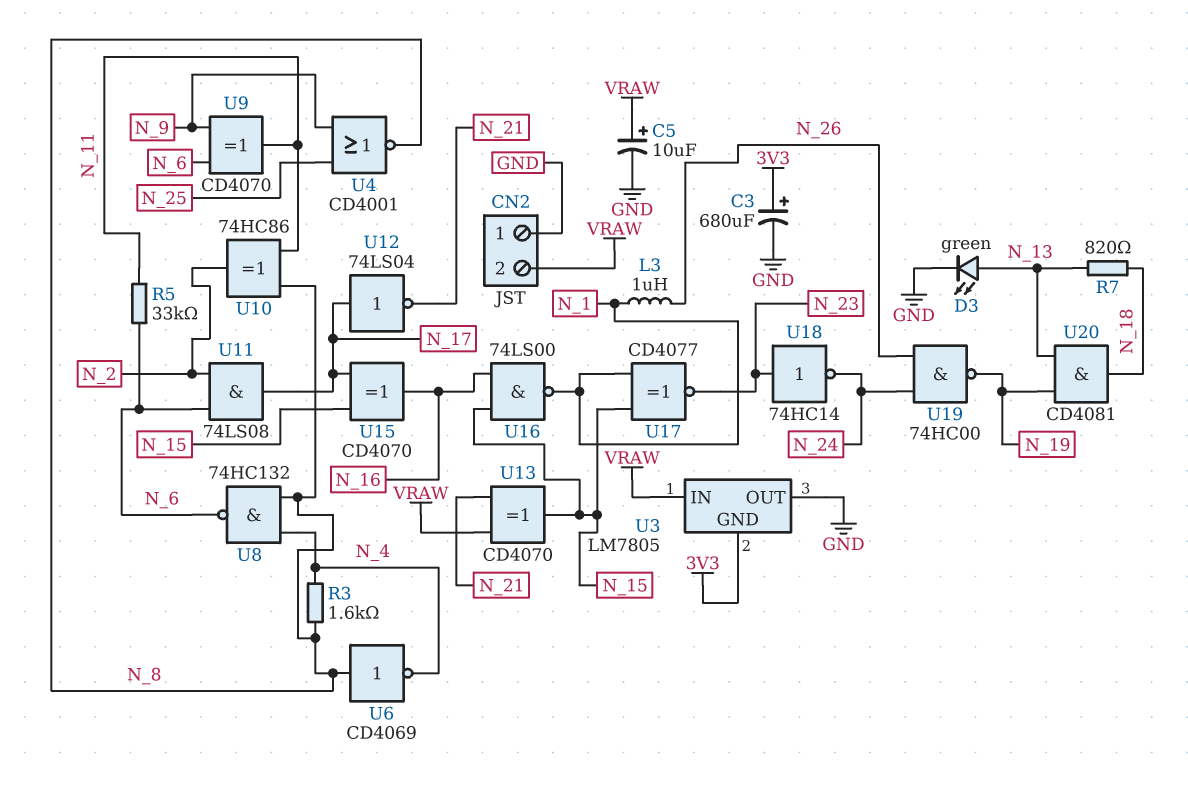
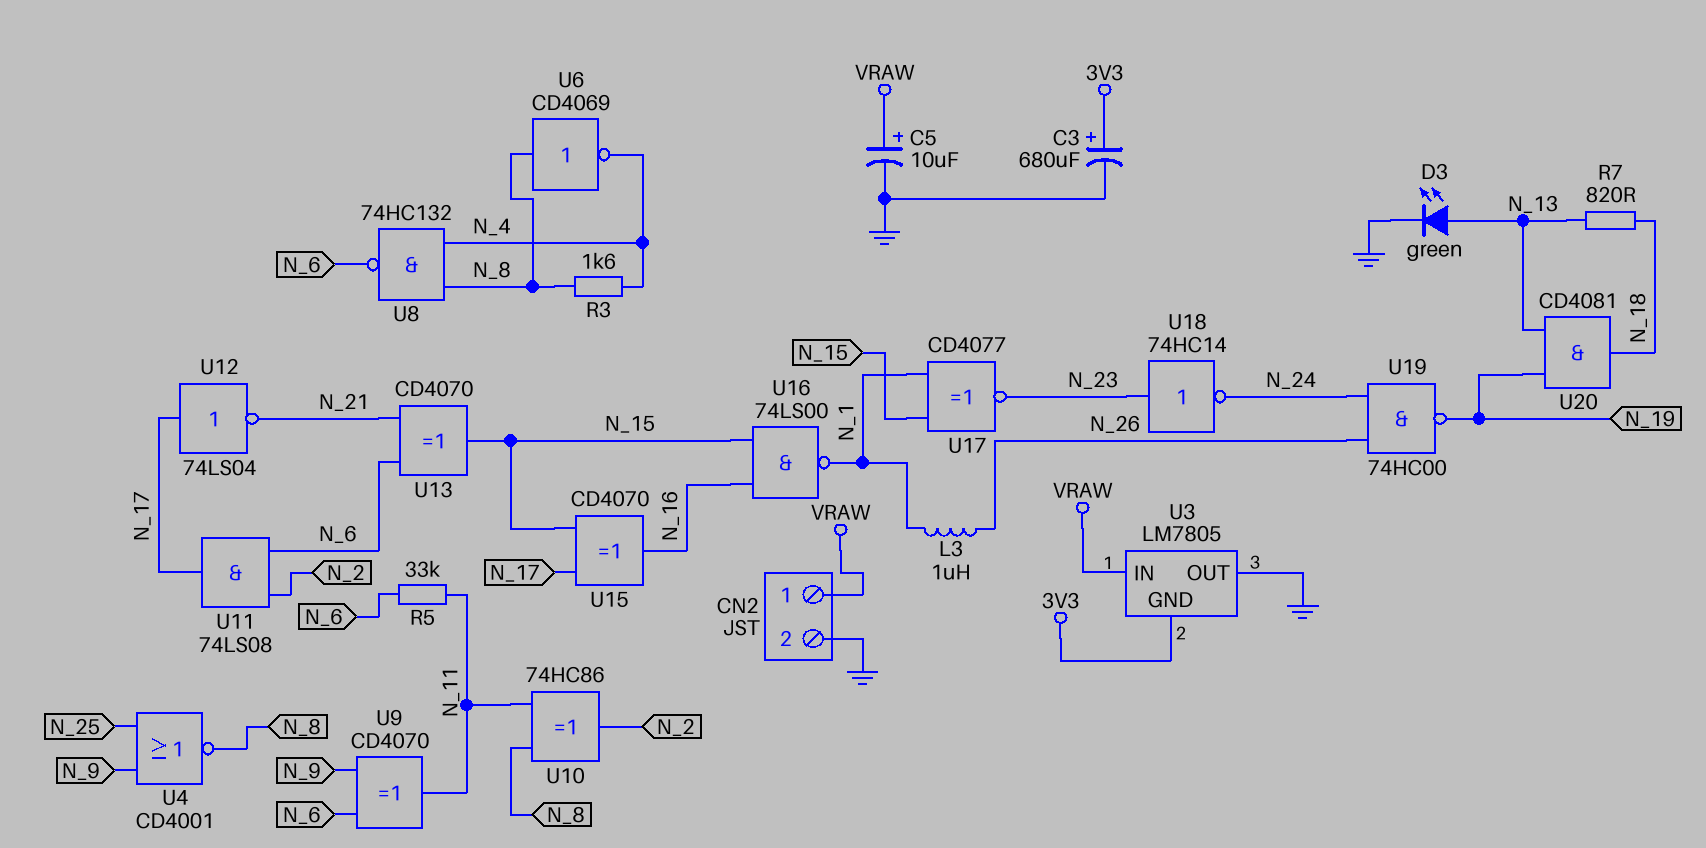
CN2 pin 1: GND -> VRAW
CN2 pin 2: VRAW -> GND
U13: XOR CD4070 (in N_21, in VRAW, out N_15) -> XOR CD4070 (in N_6, in N_21, out N_15)

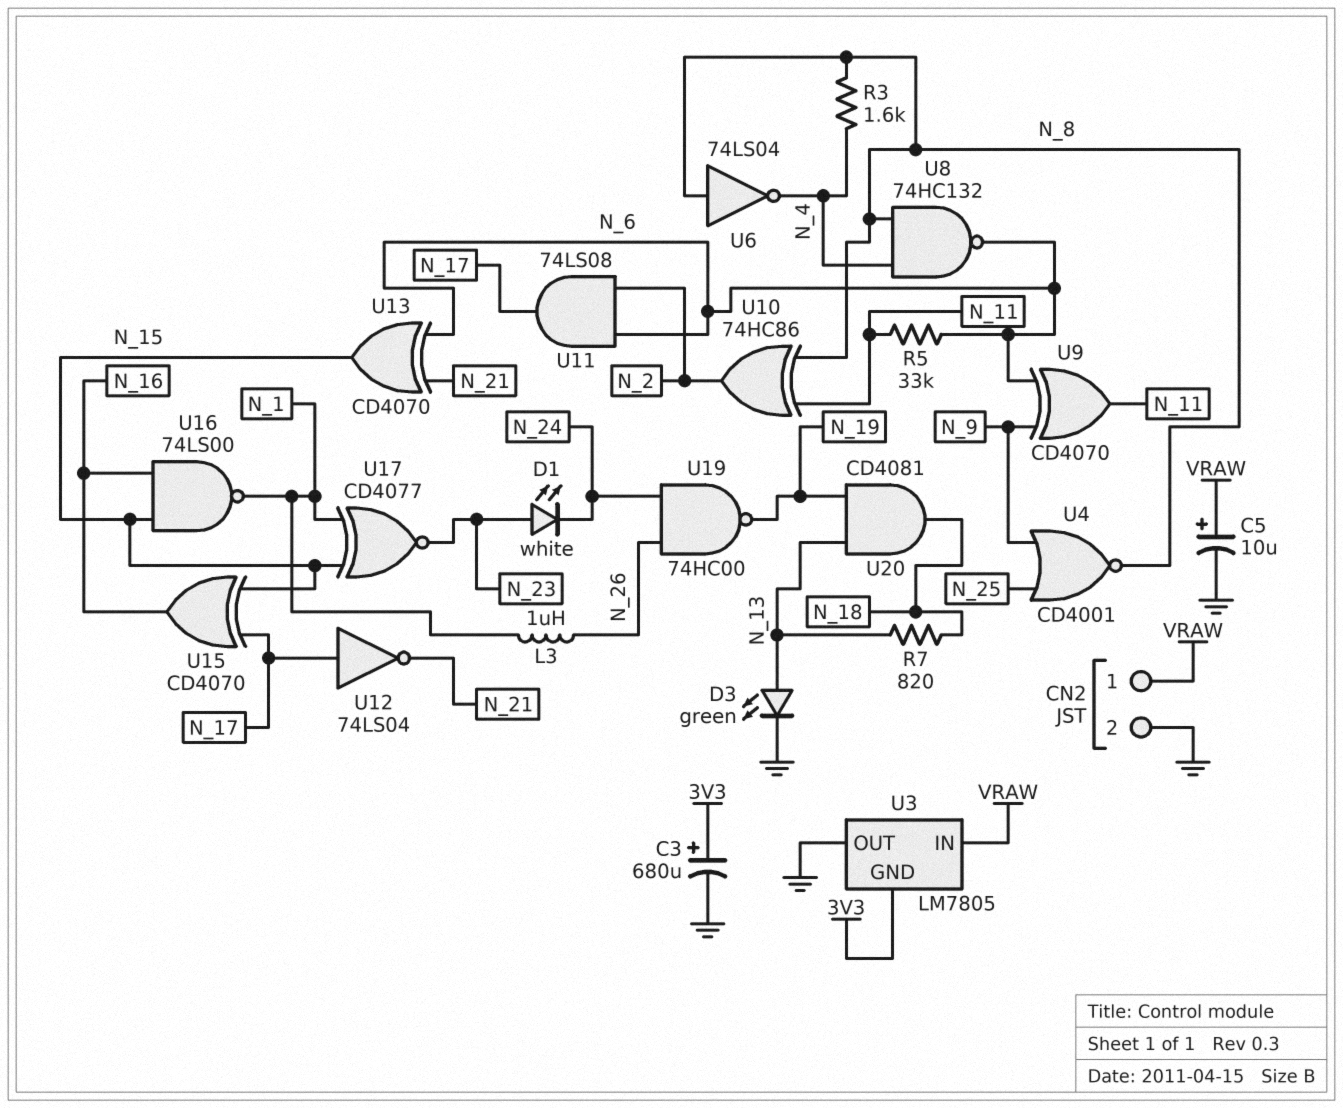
D1: none -> LED white (A N_23, K N_24)
U6: NOT CD4069 (in N_8, out N_4) -> NOT 74LS04 (in N_8, out N_4)
U18: NOT 74HC14 (in N_23, out N_24) -> none

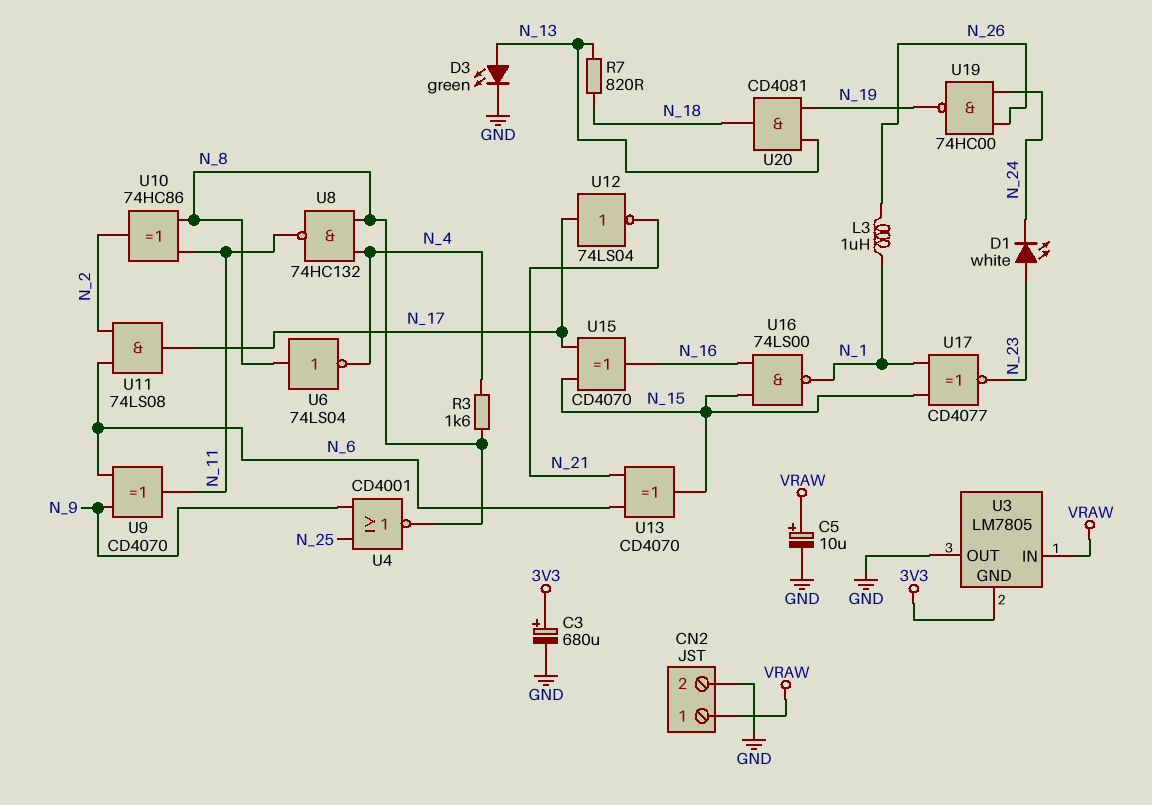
R5: 33k (N_6, N_11) -> none
U8: NAND 74HC132 (in N_4, in N_8, out N_6) -> NAND 74HC132 (in N_4, in N_8, out N_11)

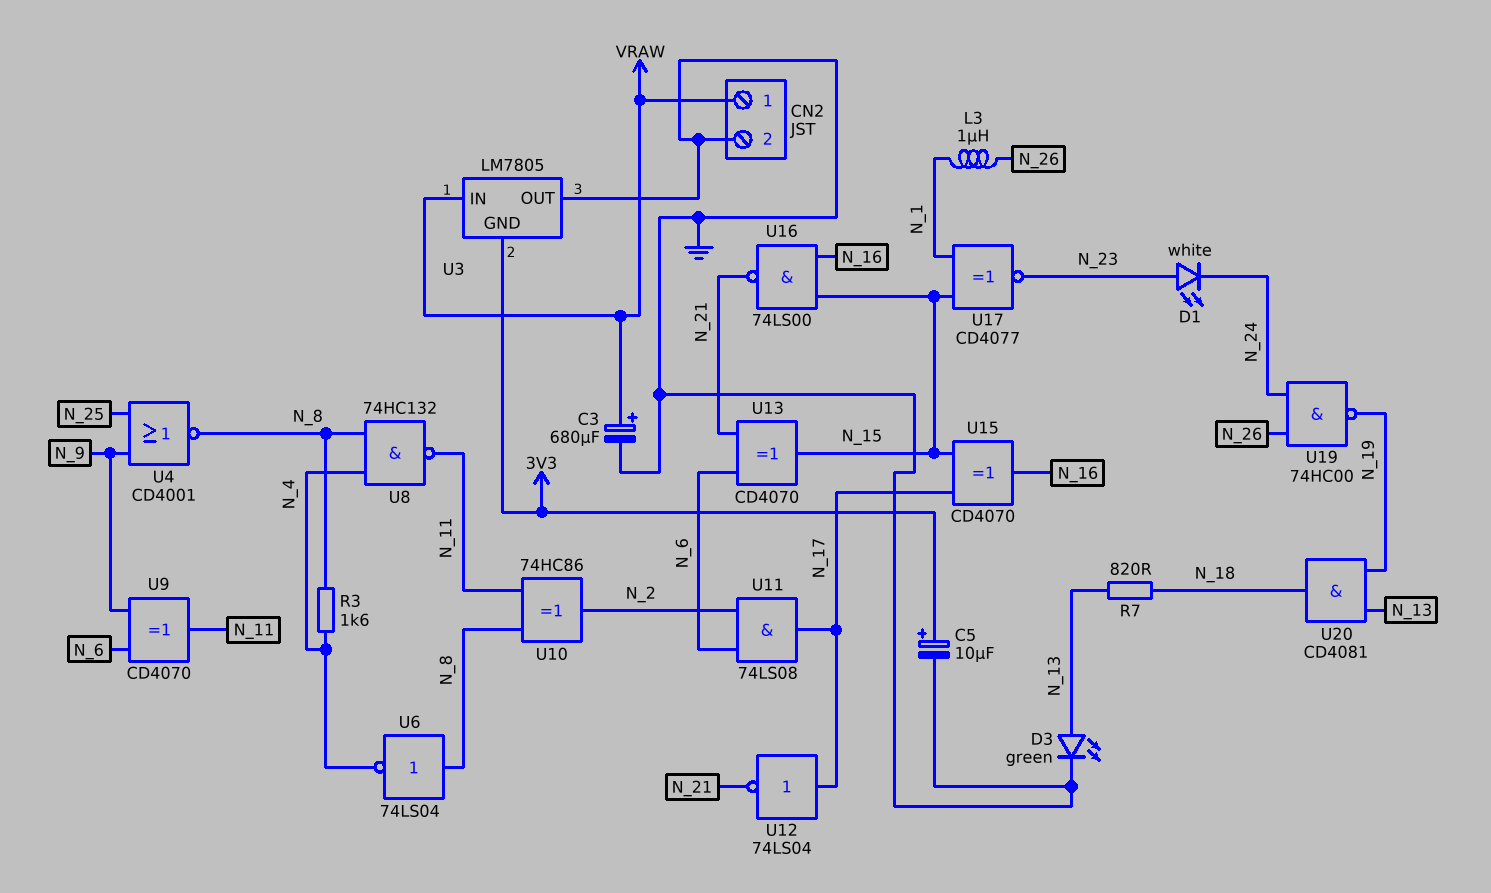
C3: 680uF (plus 3V3, minus GND) -> 680uF (plus VRAW, minus GND)
C5: 10uF (plus VRAW, minus GND) -> 10uF (plus 3V3, minus GND)
U16: NAND 74LS00 (in N_15, in N_16, out N_1) -> NAND 74LS00 (in N_15, in N_16, out N_21)

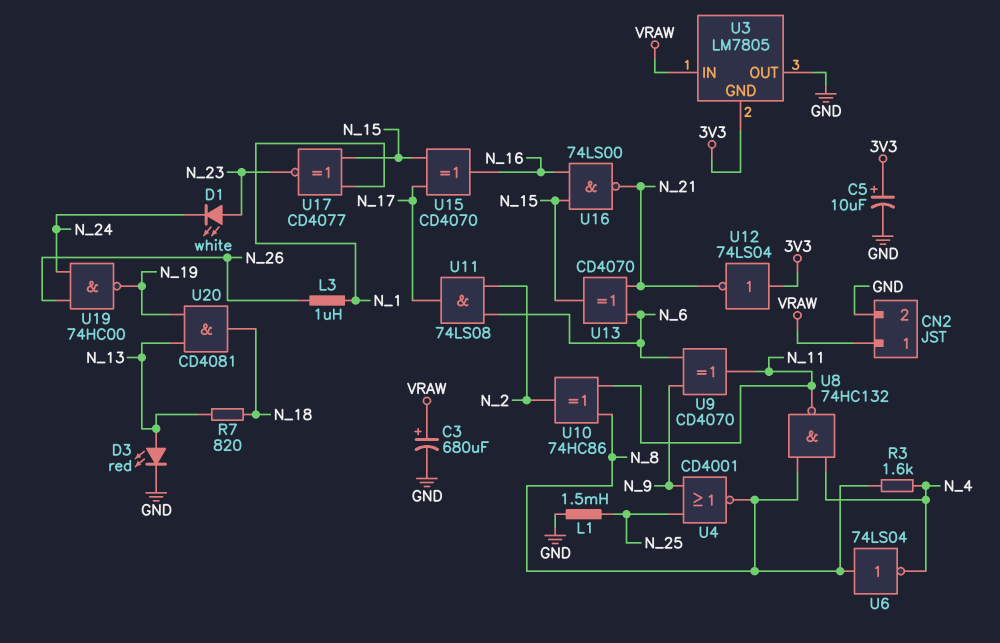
D3: LED green (A N_13, K GND) -> LED red (A N_13, K GND)
L1: none -> 1.5mH (GND, N_25)
U12: NOT 74LS04 (in N_17, out N_21) -> NOT 74LS04 (in 3V3, out N_21)

